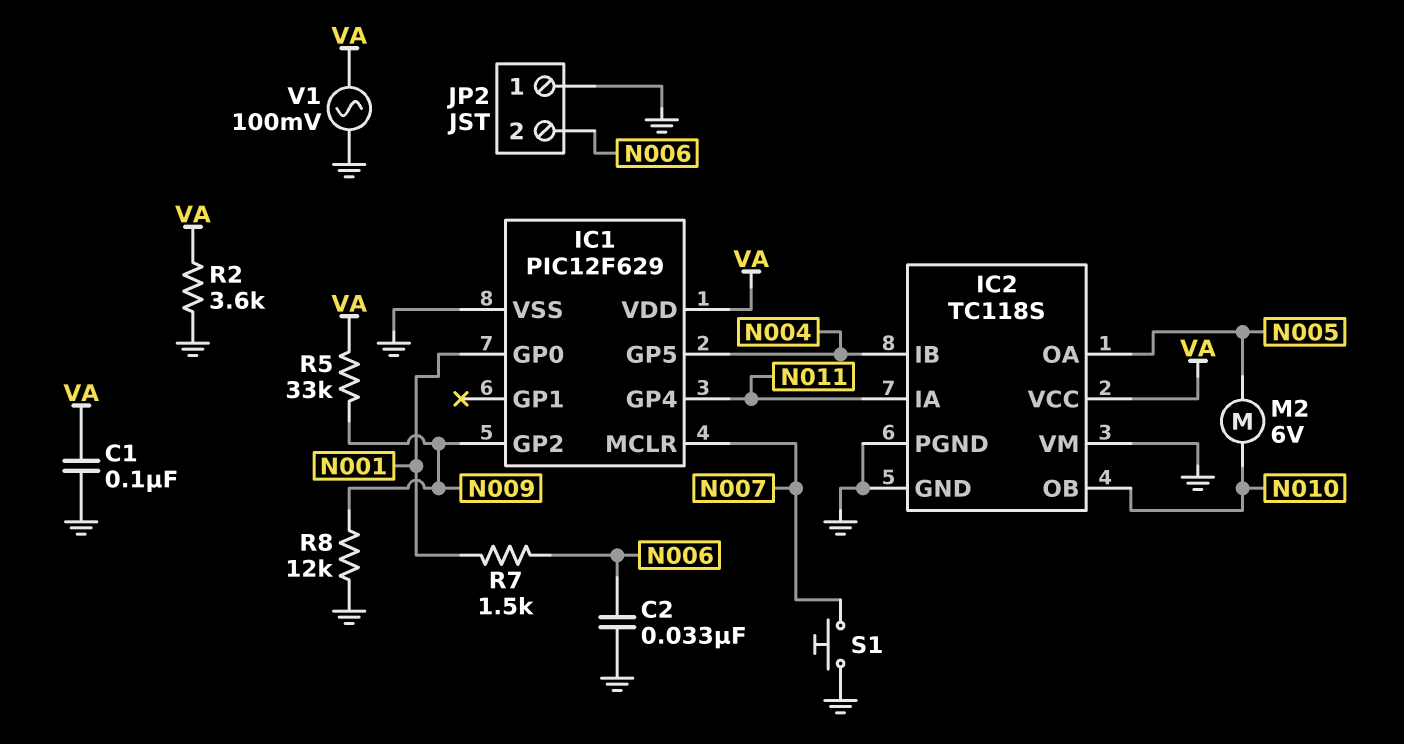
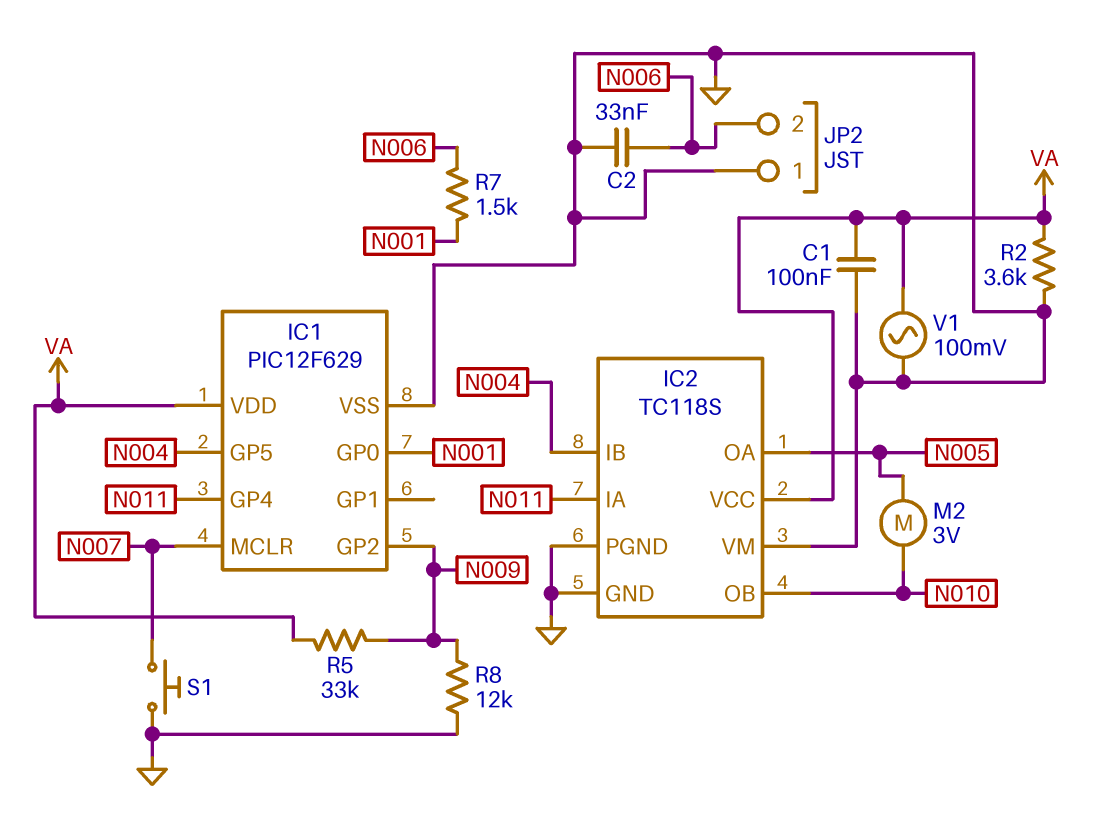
M2: motor 6V (N005, N010) -> motor 3V (N005, N010)

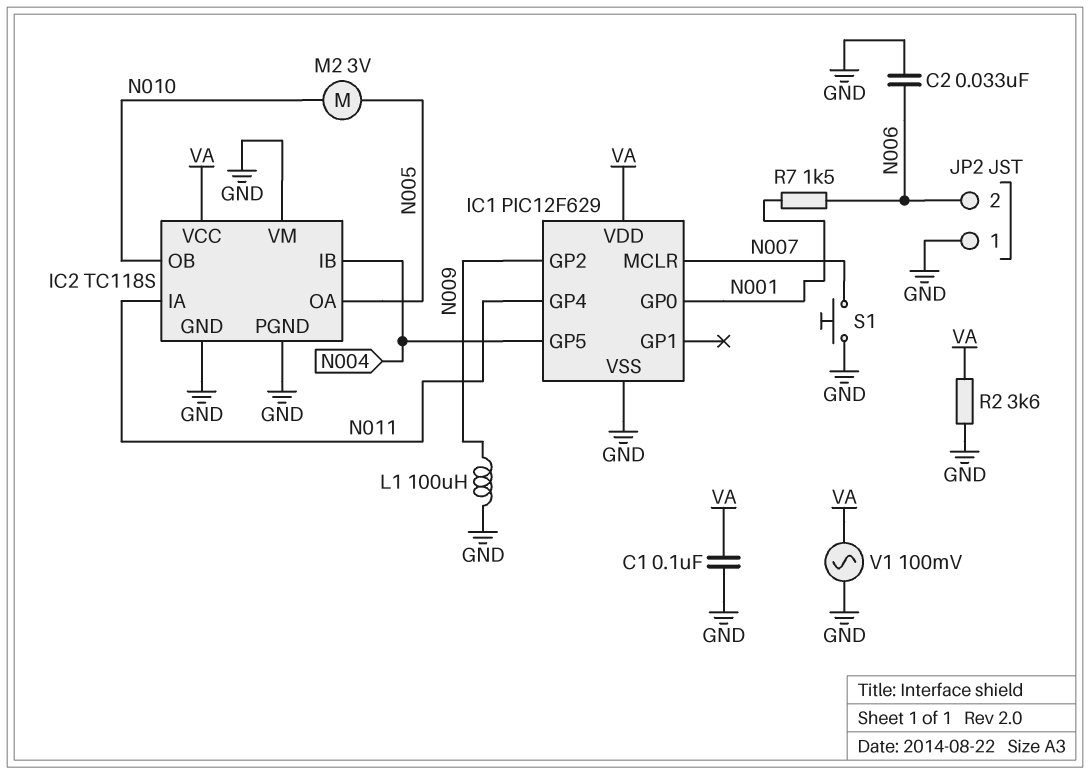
L1: none -> 100uH (GND, N009)
R5: 33k (N009, VA) -> none
R8: 12k (GND, N009) -> none

